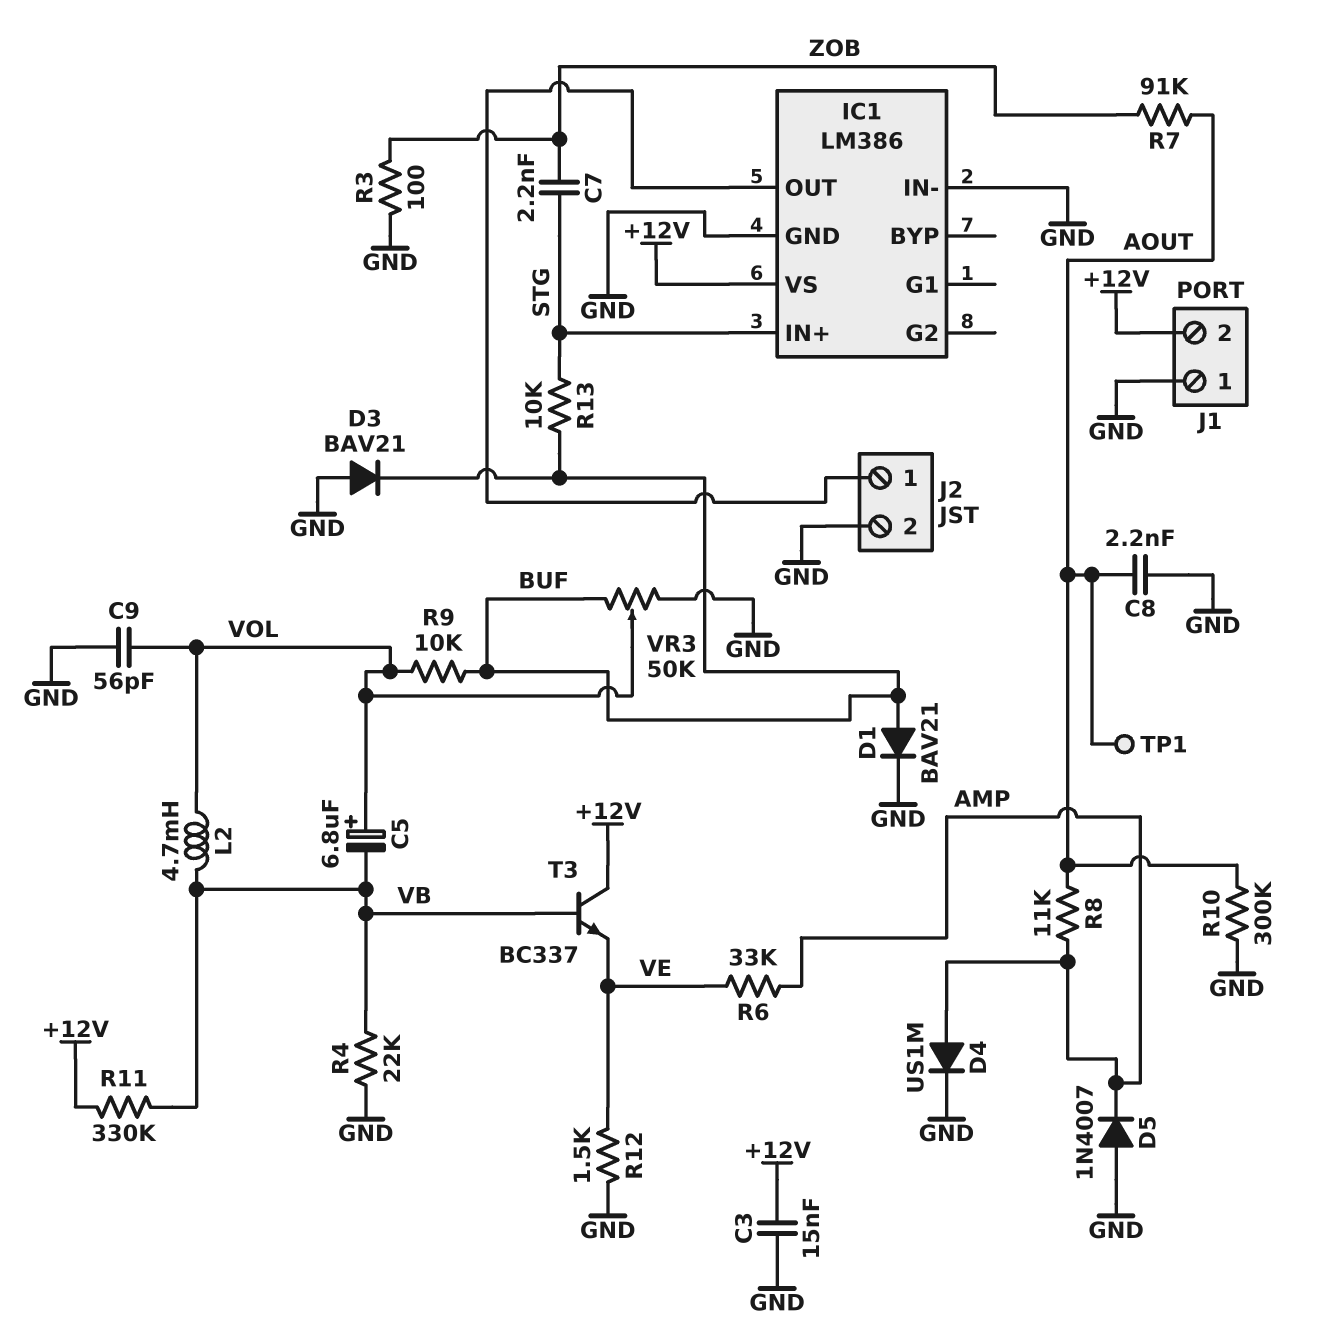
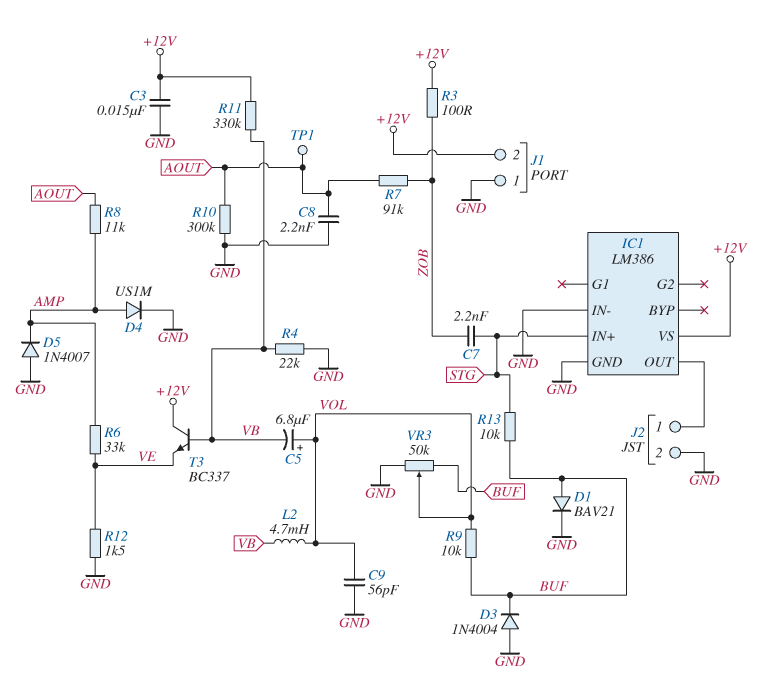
D3: diode BAV21 (A GND, K BUF) -> diode 1N4004 (A GND, K BUF)
R3: 100 (GND, ZOB) -> 100 (+12V, ZOB)

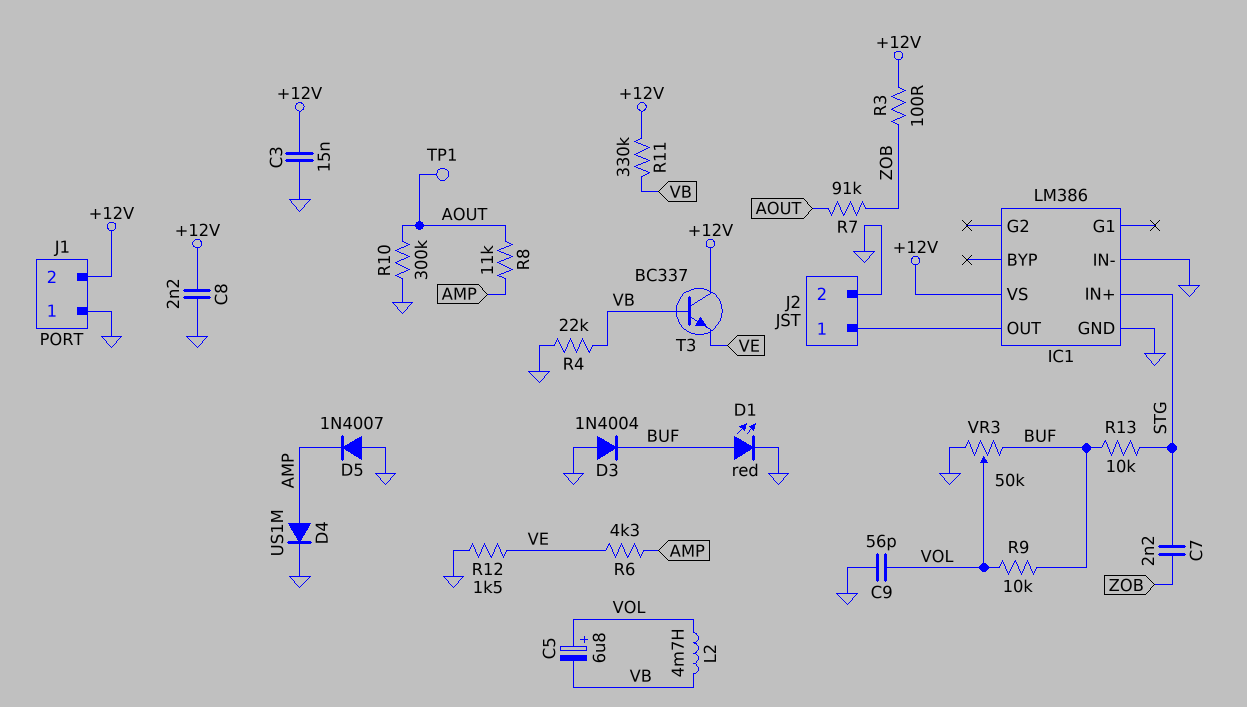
C8: 2.2nF (AOUT, GND) -> 2.2nF (+12V, GND)
D1: diode BAV21 (A BUF, K GND) -> LED red (A BUF, K GND)
R6: 33k (AMP, VE) -> 4.3k (AMP, VE)

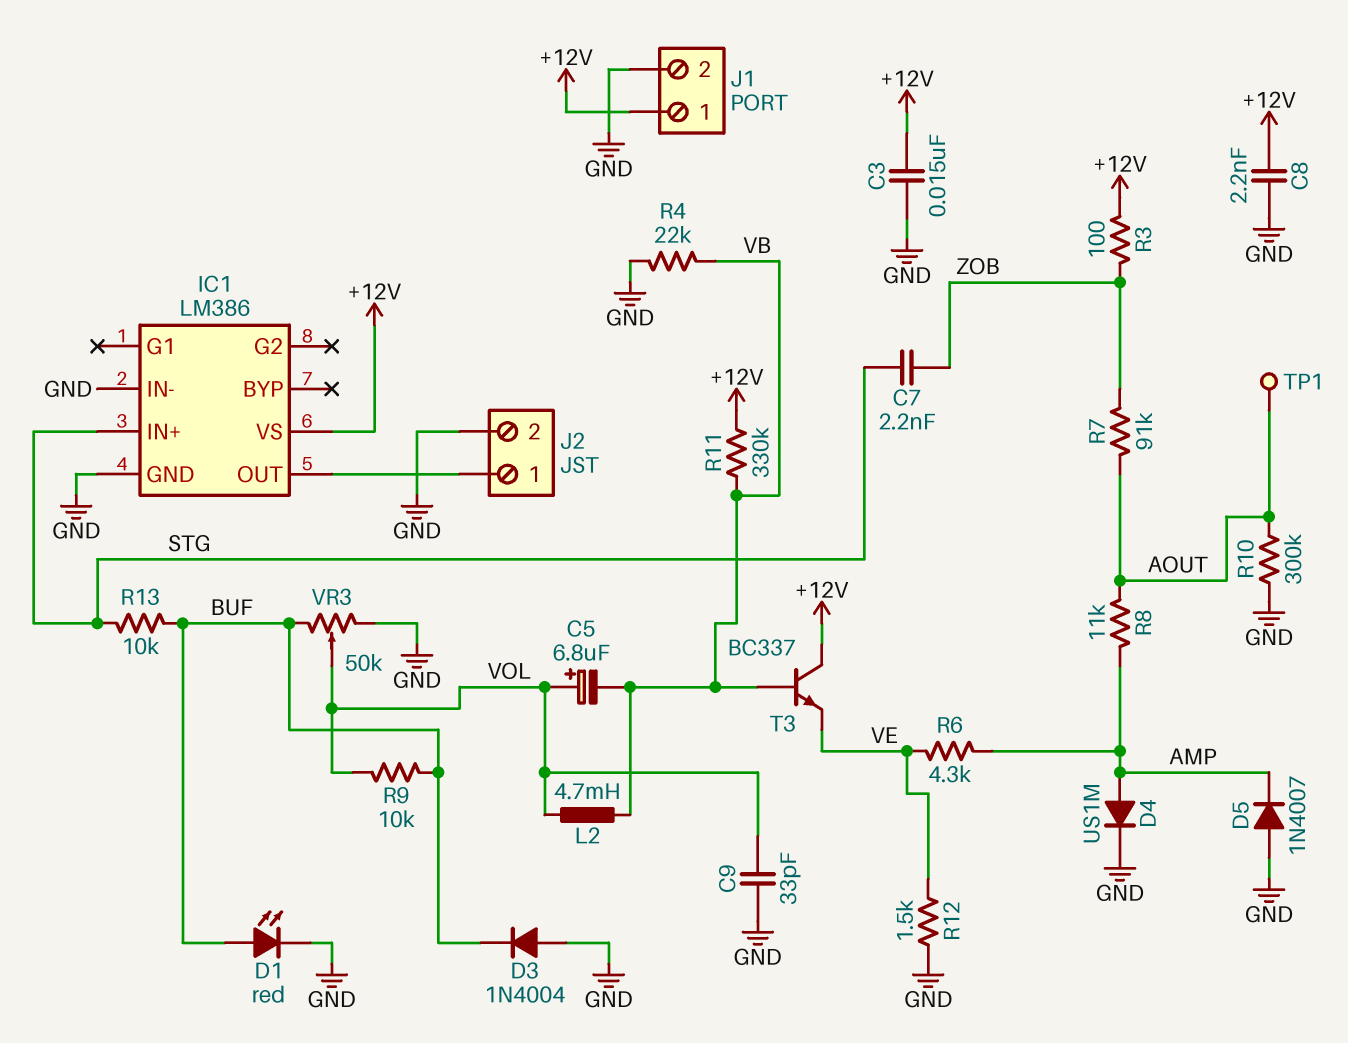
C9: 56pF (GND, VOL) -> 33pF (GND, VOL)
J1 pin 1: GND -> +12V
J1 pin 2: +12V -> GND

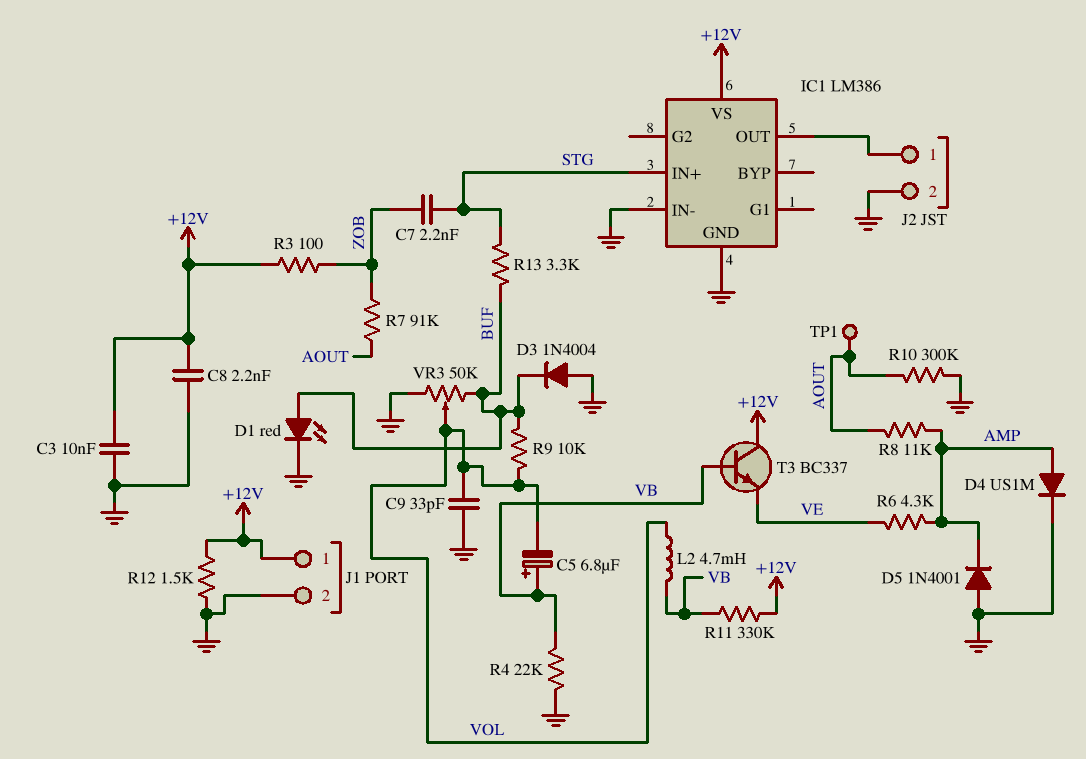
C3: 15nF (+12V, GND) -> 10nF (+12V, GND)
C5: 6.8uF (plus VOL, minus VB) -> 6.8uF (plus VB, minus VOL)
D5: diode 1N4007 (A GND, K AMP) -> diode 1N4001 (A GND, K AMP)
R12: 1.5k (GND, VE) -> 1.5k (+12V, GND)
R13: 10k (BUF, STG) -> 3.3k (BUF, STG)

